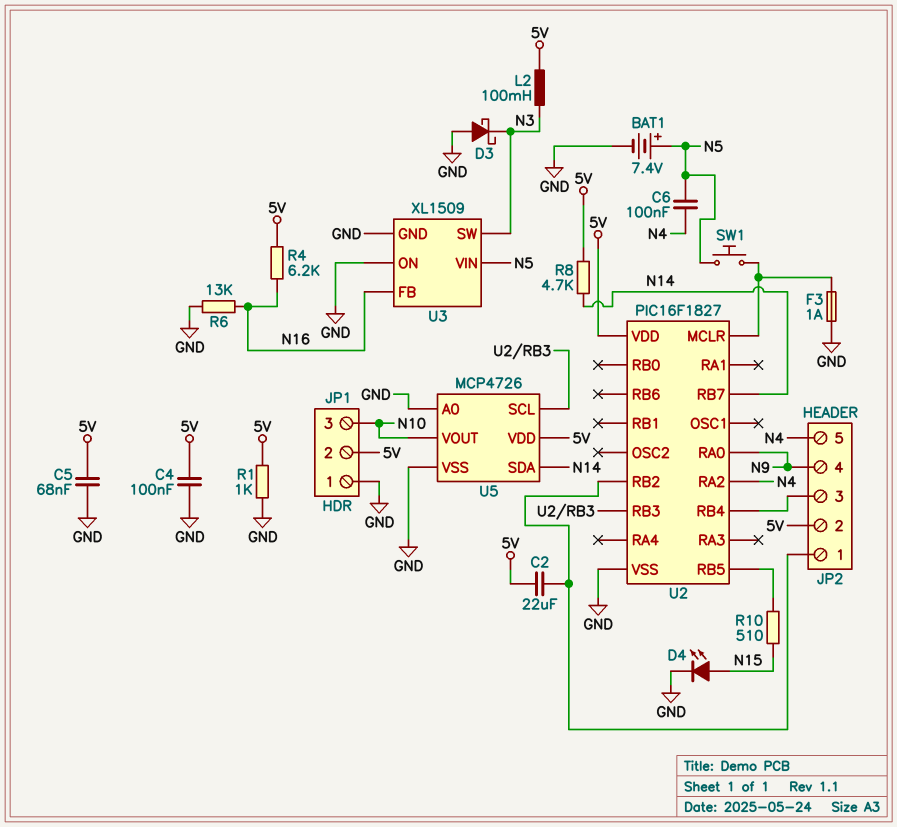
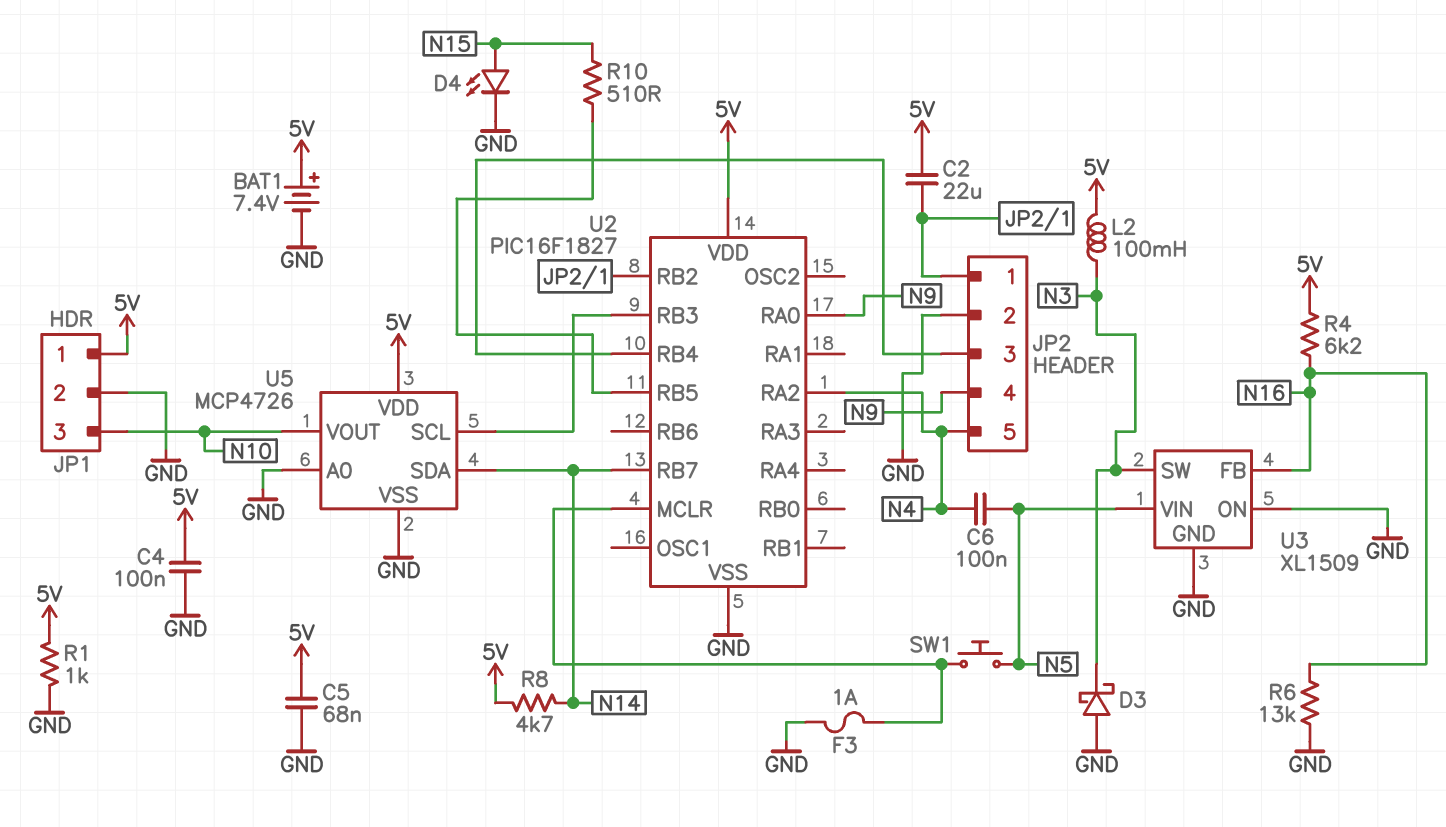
BAT1: 7.4V (plus N5, minus GND) -> 7.4V (plus 5V, minus GND)
JP1 pin 1: GND -> 5V
JP1 pin 2: 5V -> GND
JP2 pin 2: 5V -> GND

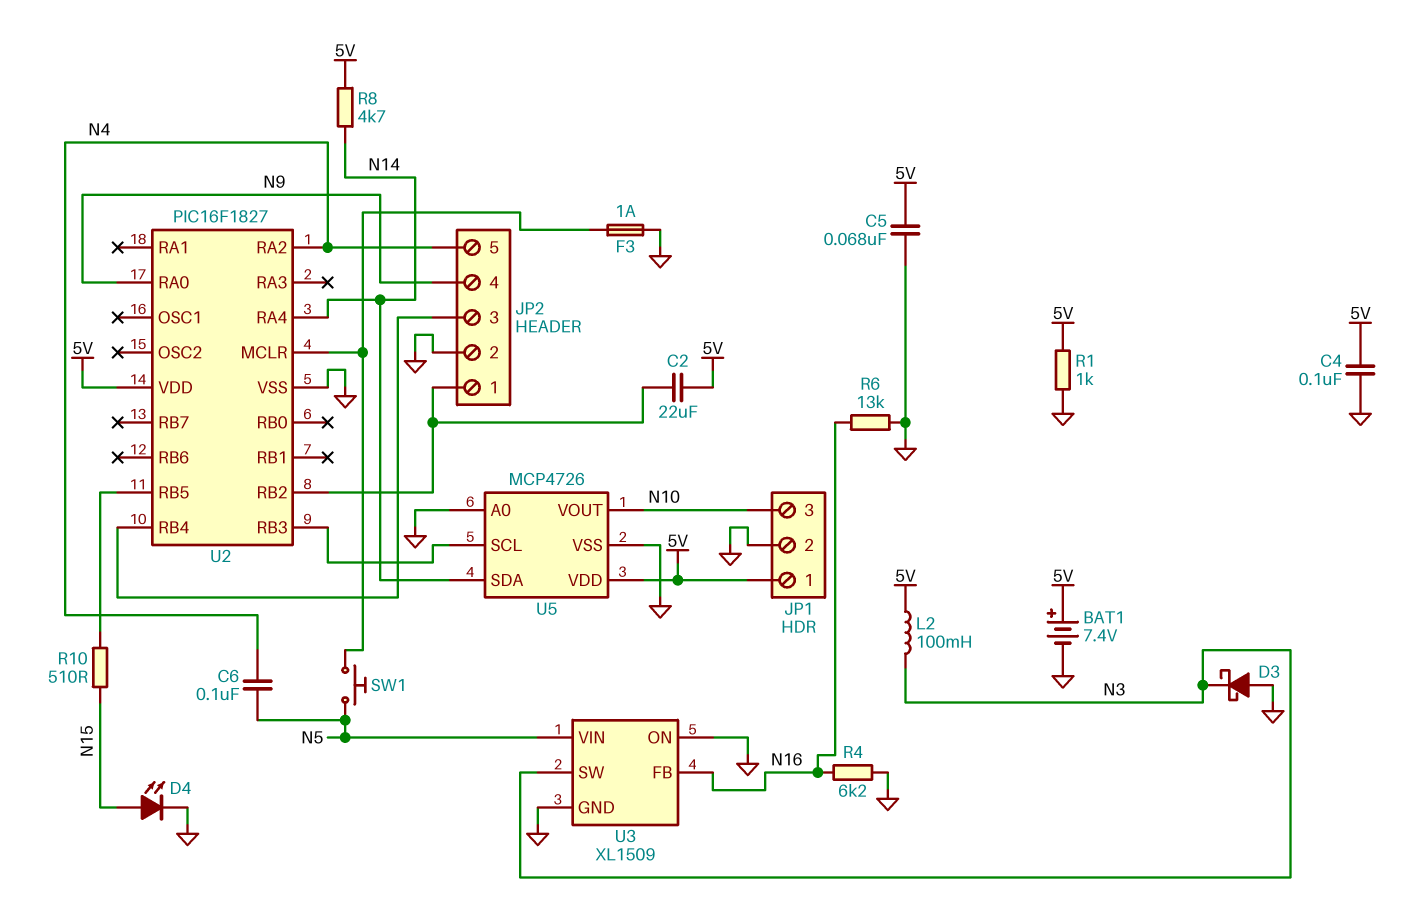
R4: 6.2k (5V, N16) -> 6.2k (GND, N16)
U2 pin RA4: none -> N14
U2 pin RB7: N14 -> none

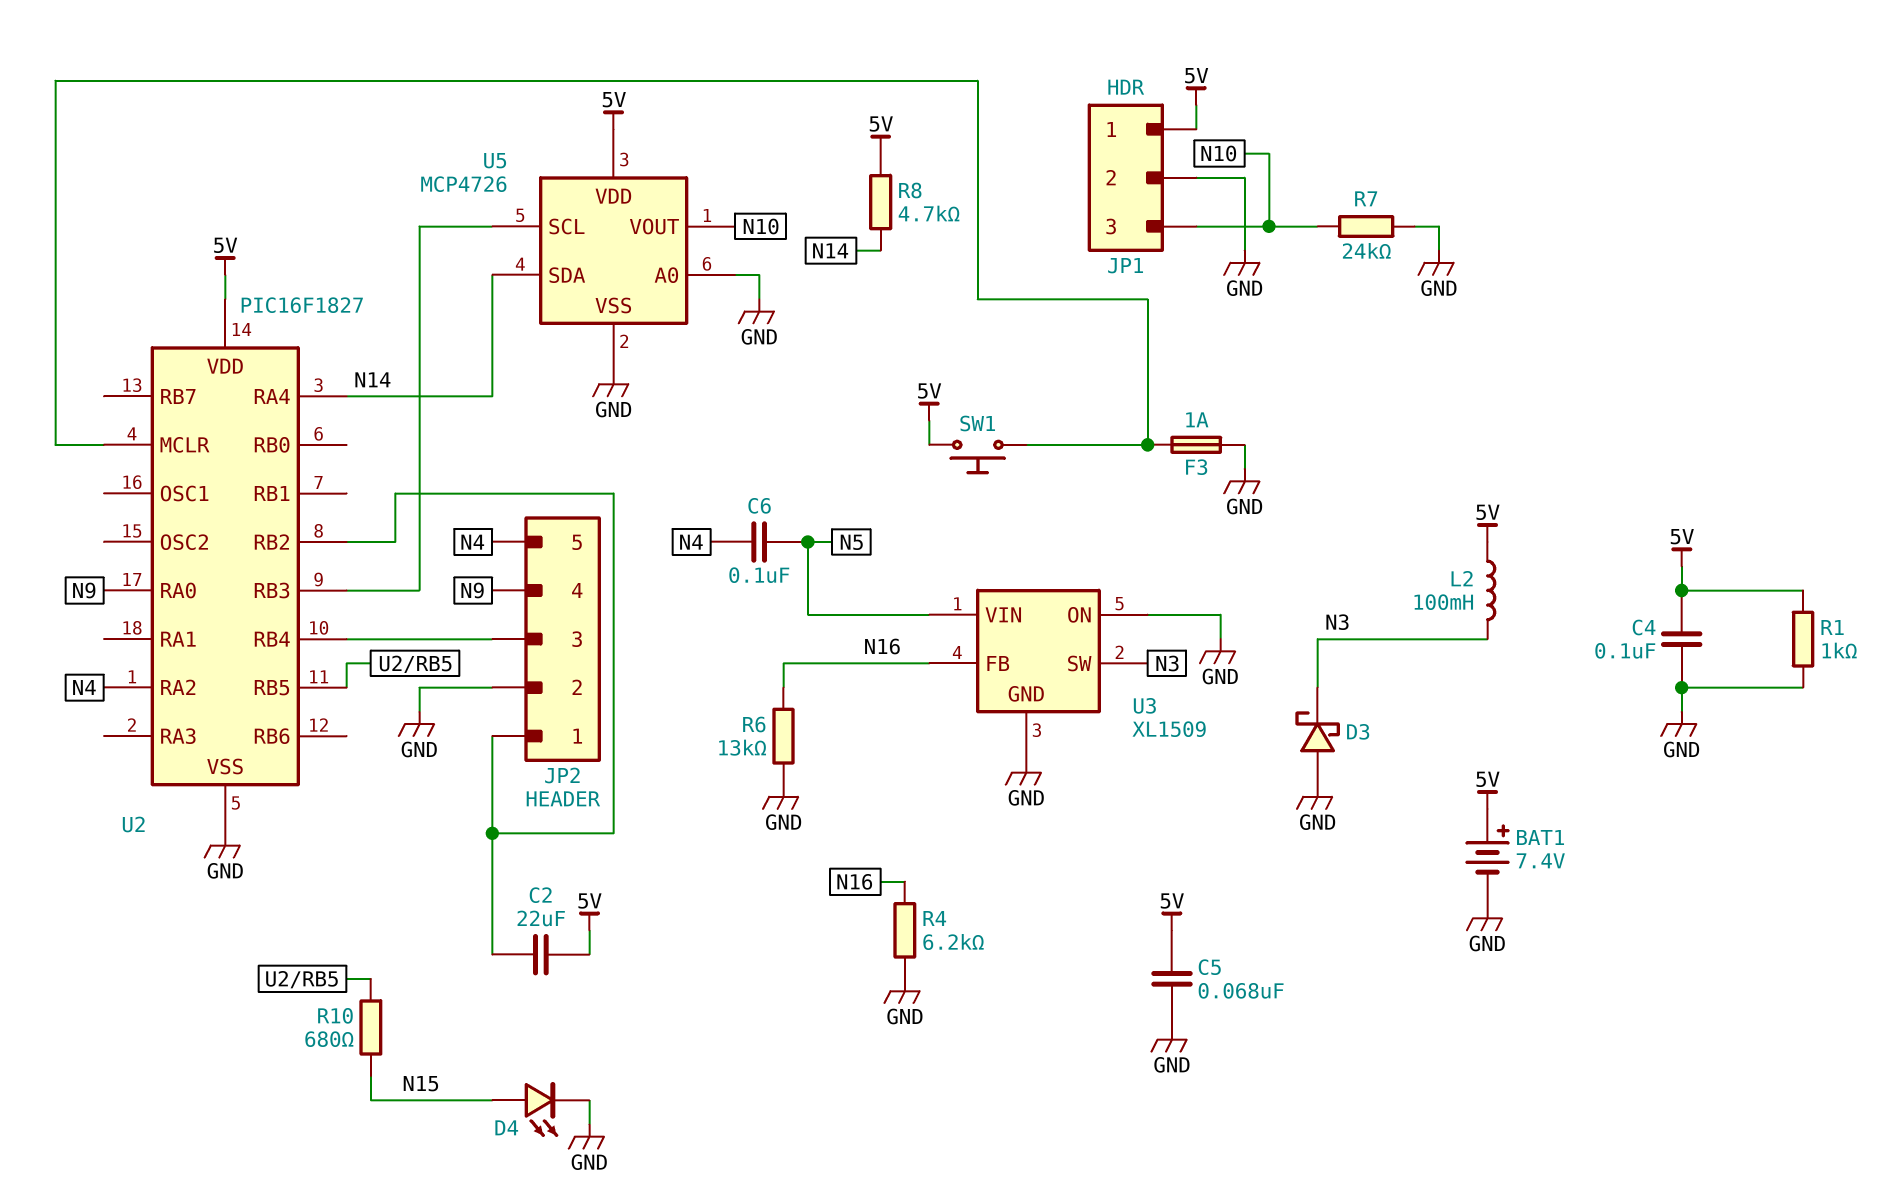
R7: none -> 24k (GND, N10)
R10: 510 (N15, U2/RB5) -> 680 (N15, U2/RB5)
SW1: button (N5, U2/MCLR) -> button (5V, U2/MCLR)

